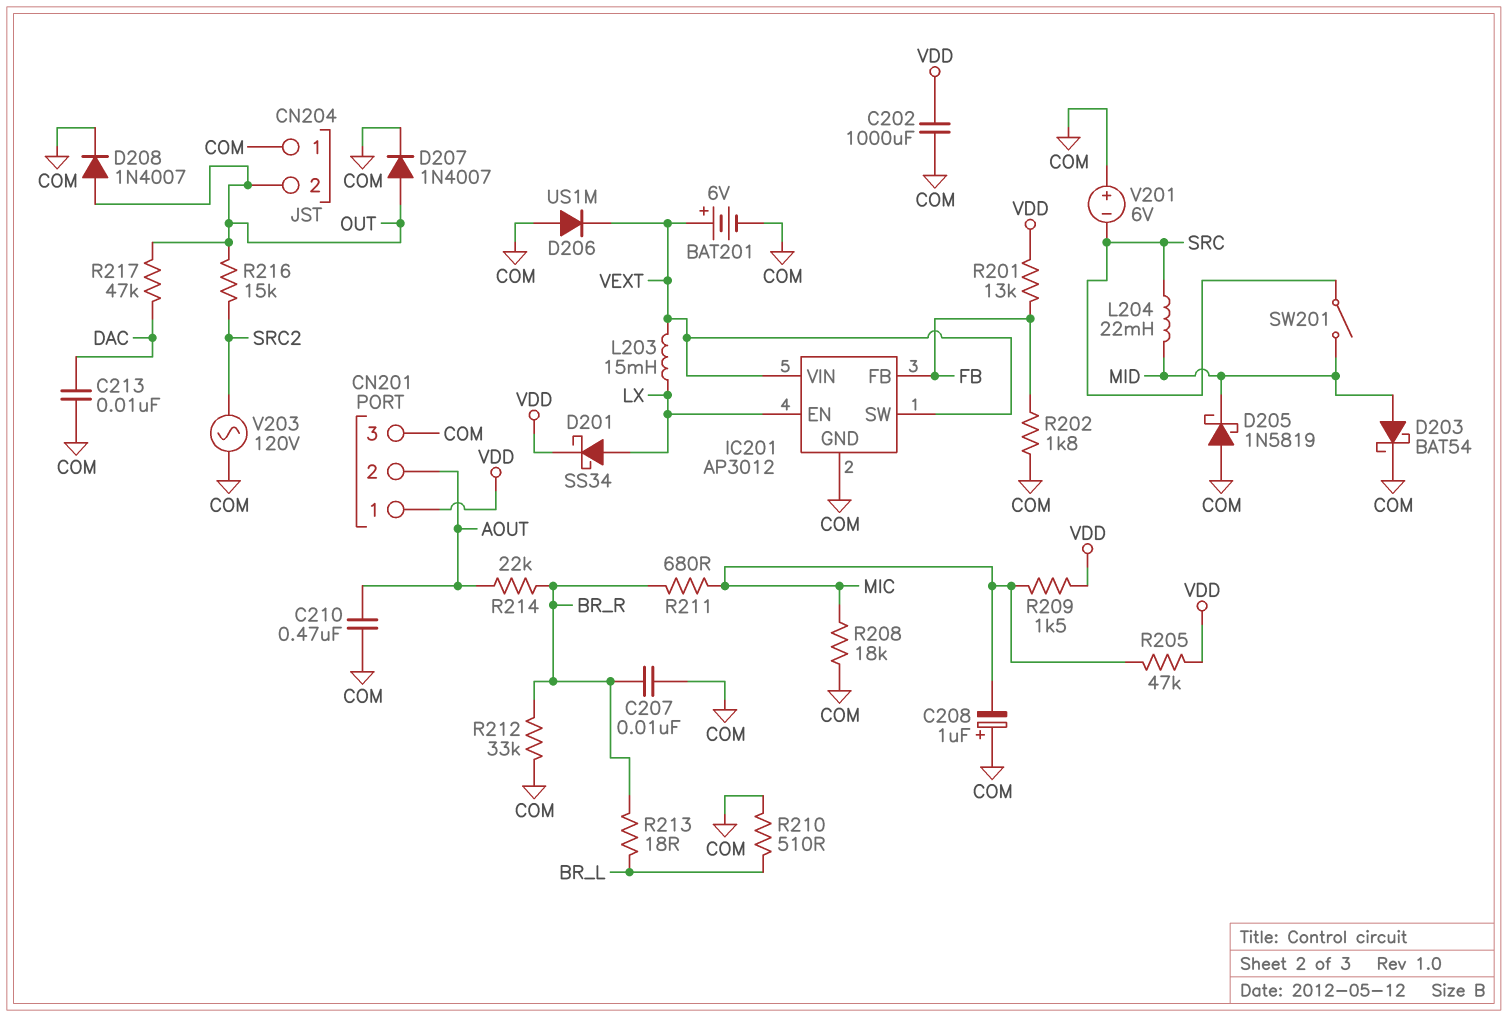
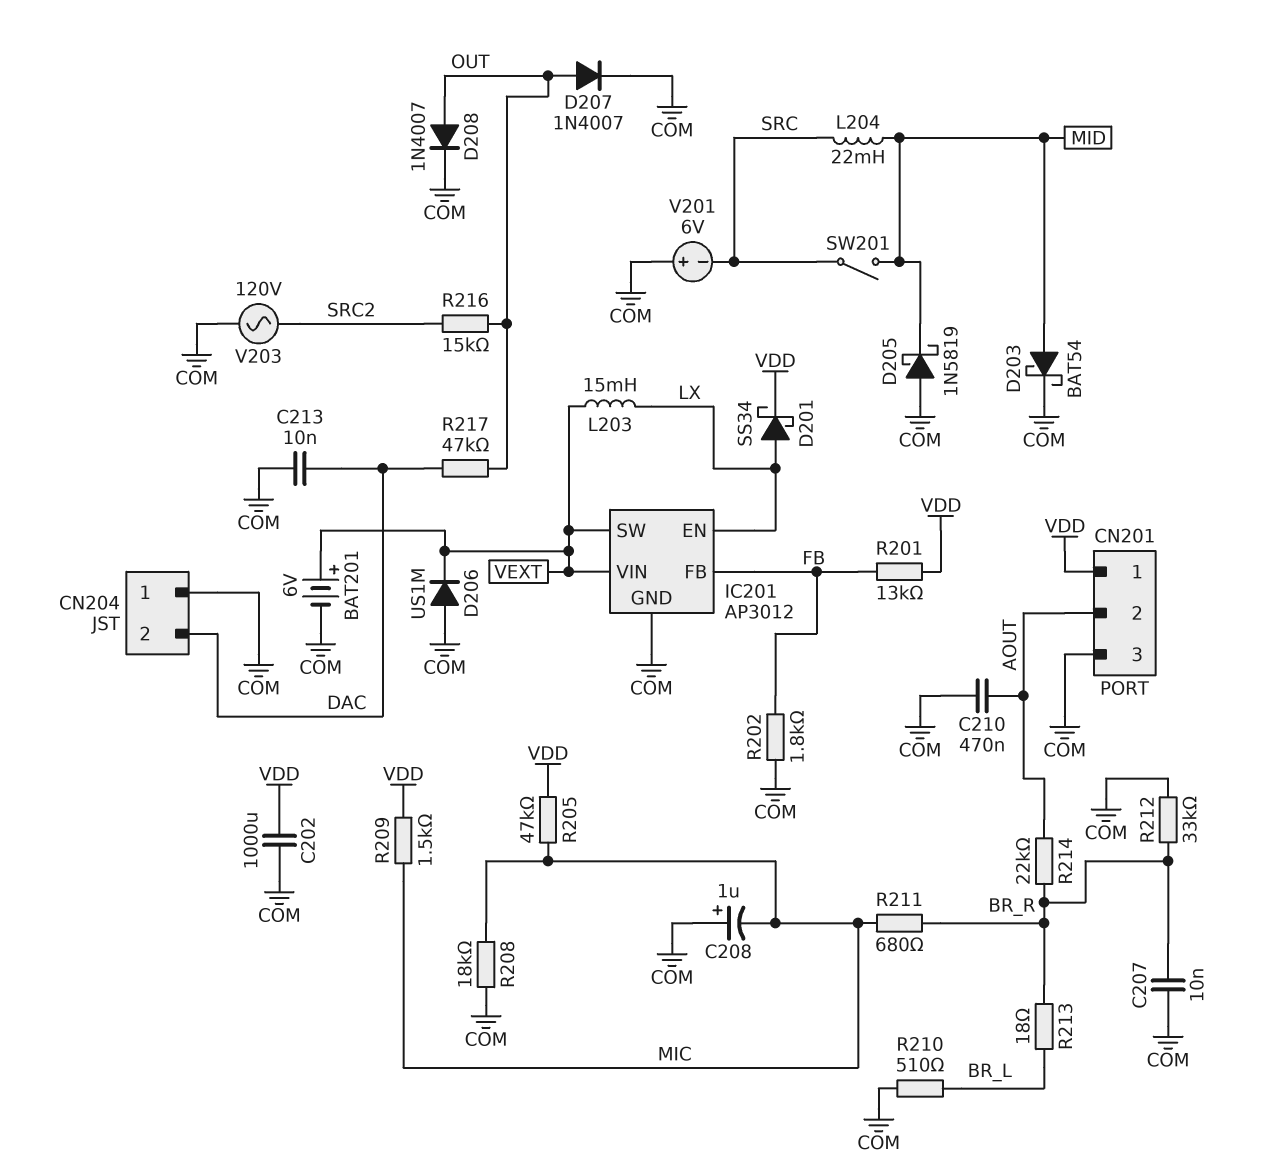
CN204 pin 2: OUT -> DAC

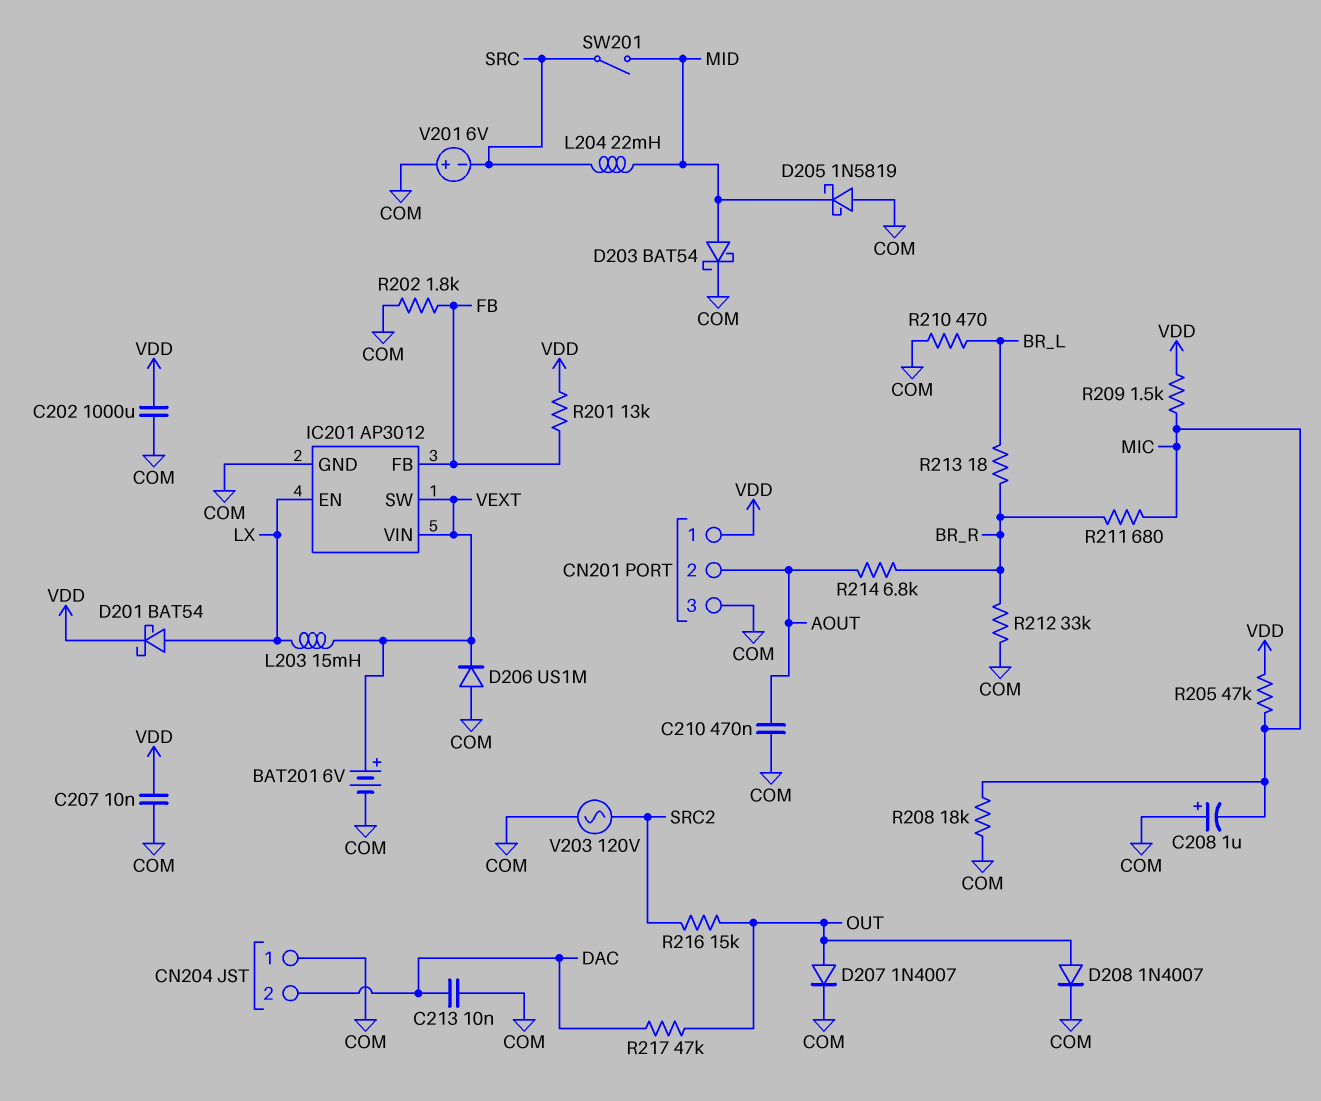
C207: 10nF (BR_R, COM) -> 10nF (COM, VDD)
D201: schottky SS34 (A LX, K VDD) -> schottky BAT54 (A LX, K VDD)
R210: 510 (BR_L, COM) -> 470 (BR_L, COM)
R214: 22k (AOUT, BR_R) -> 6.8k (AOUT, BR_R)

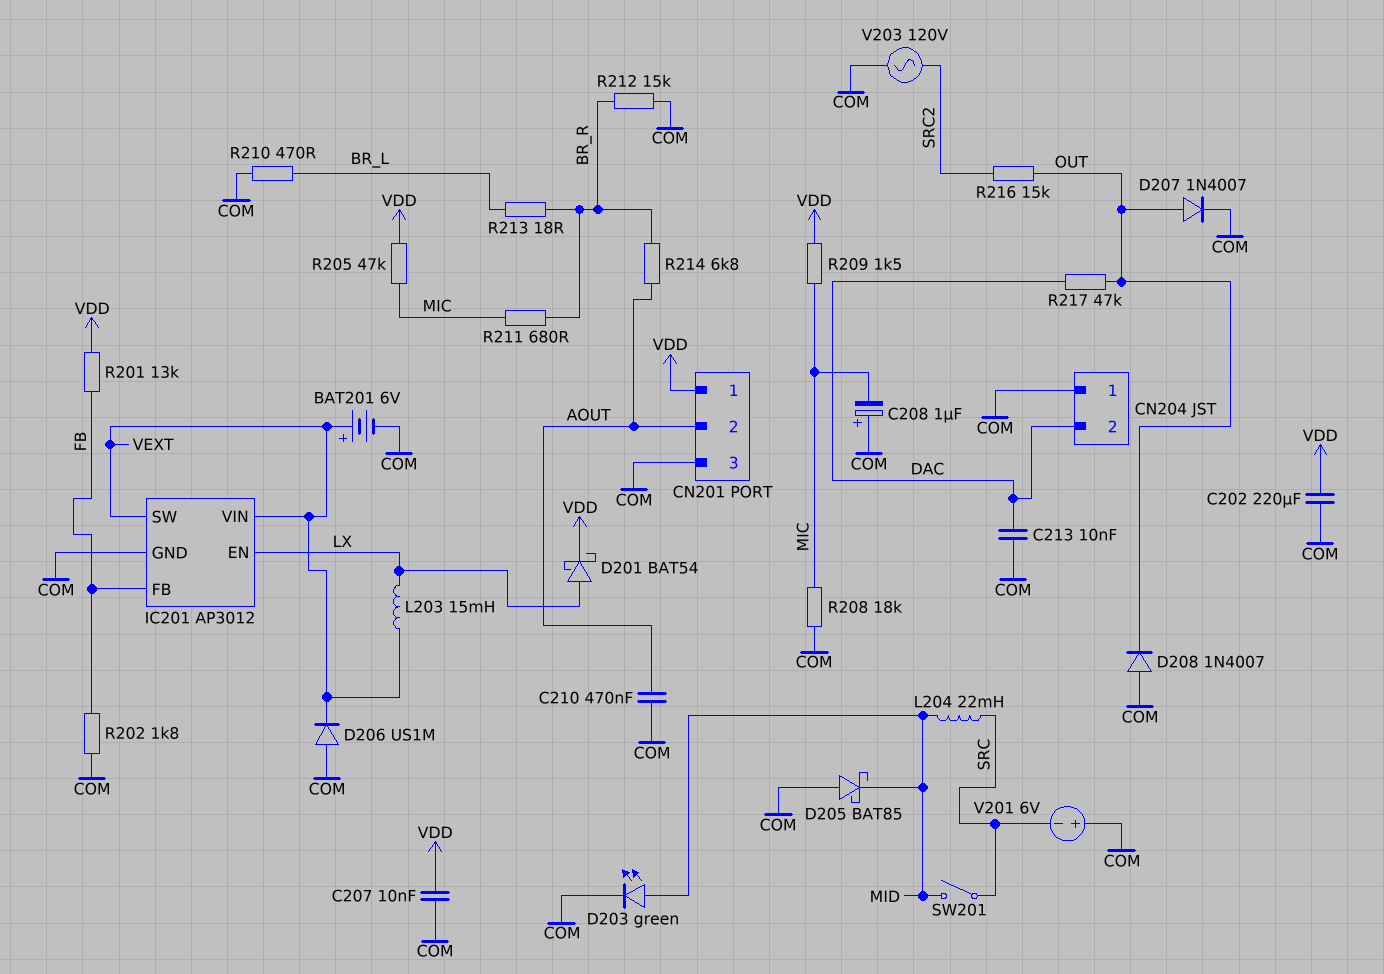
C202: 1000uF (COM, VDD) -> 220uF (COM, VDD)
D203: schottky BAT54 (A MID, K COM) -> LED green (A MID, K COM)
D205: schottky 1N5819 (A COM, K MID) -> schottky BAT85 (A COM, K MID)
D208: diode 1N4007 (A OUT, K COM) -> diode 1N4007 (A COM, K OUT)
R212: 33k (BR_R, COM) -> 15k (BR_R, COM)

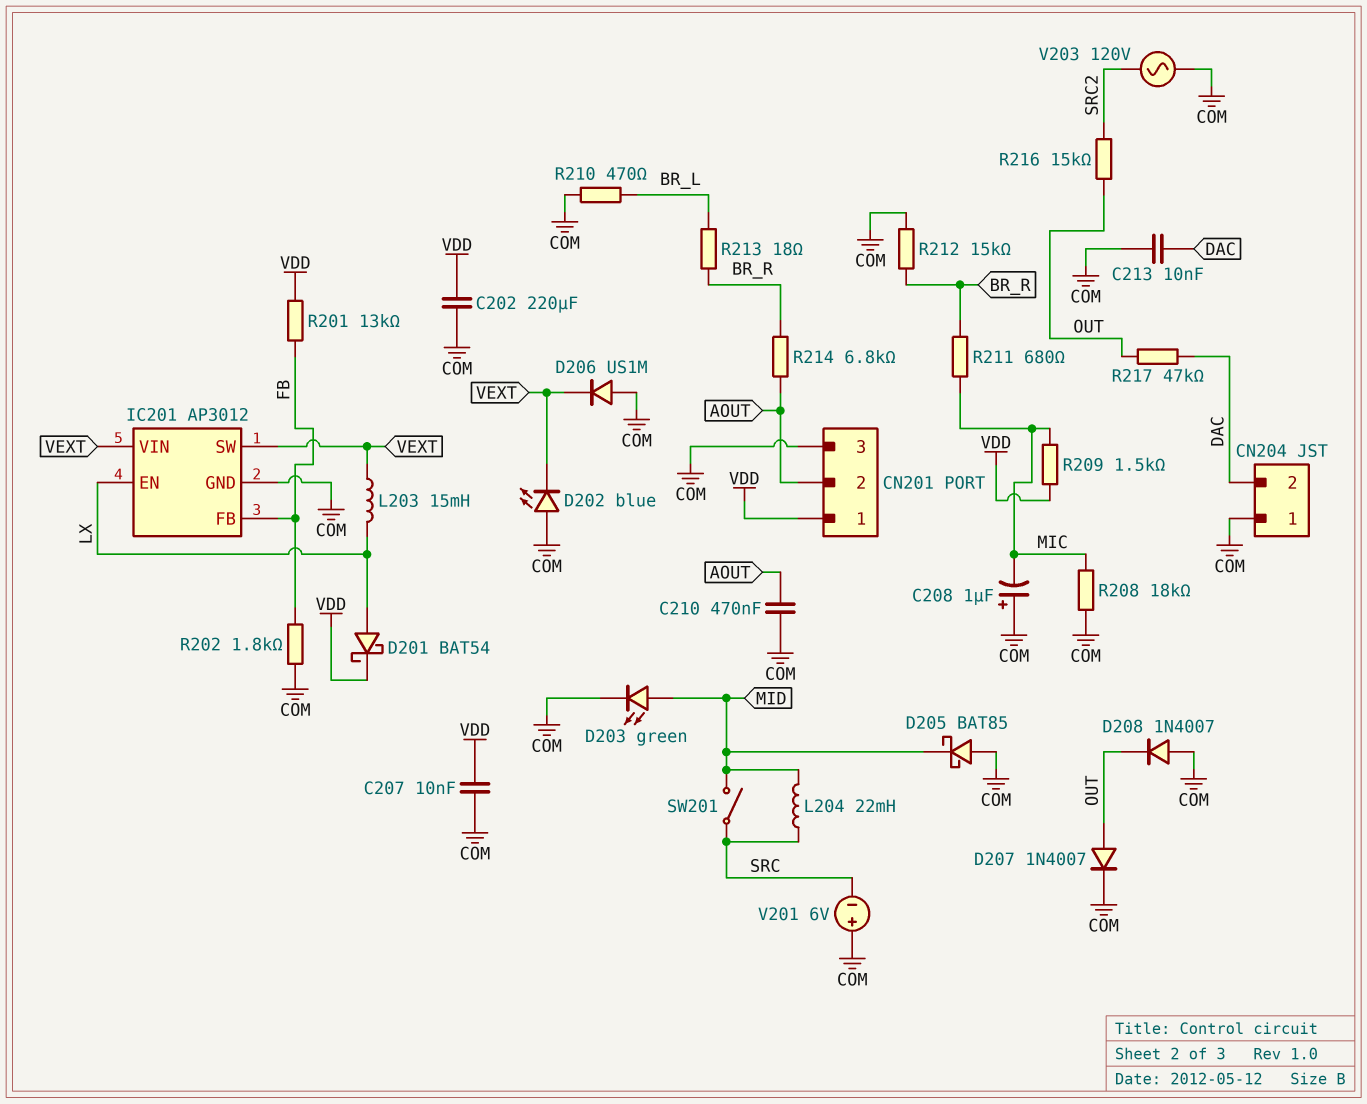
BAT201: 6V (plus VEXT, minus COM) -> none
D202: none -> LED blue (A COM, K VEXT)
R205: 47k (MIC, VDD) -> none

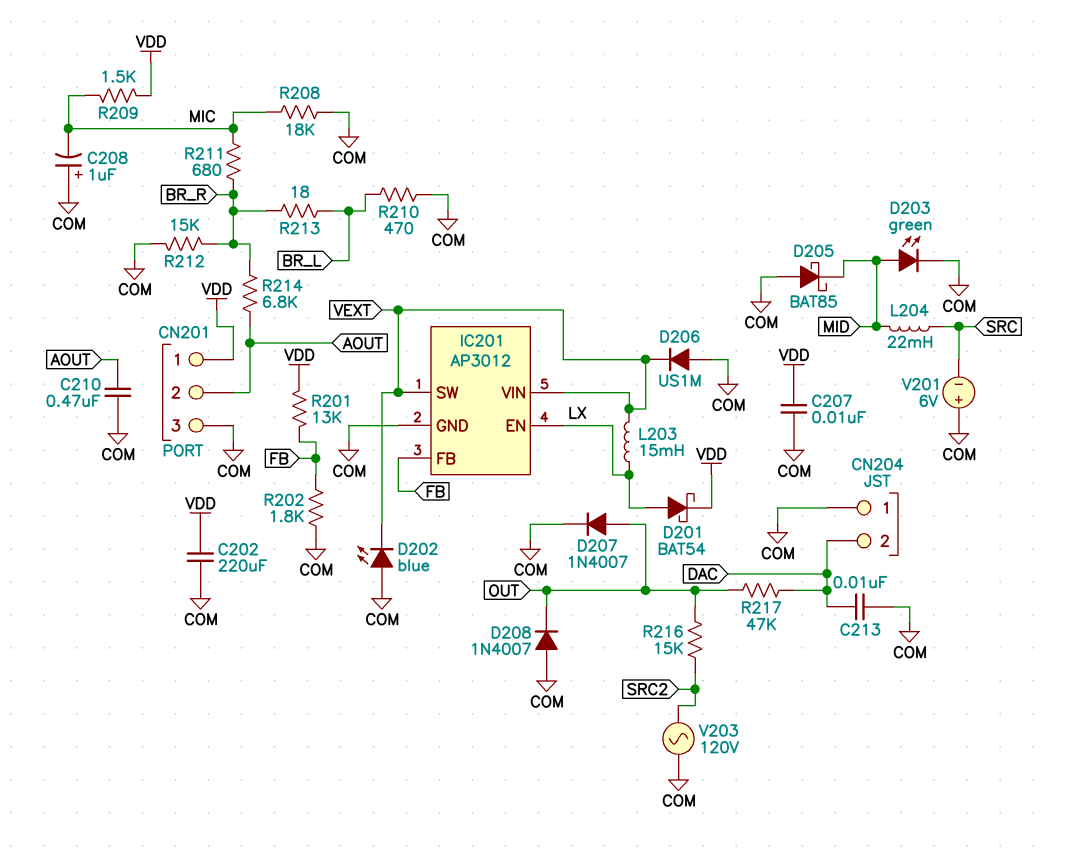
SW201: switch (MID, SRC) -> none

